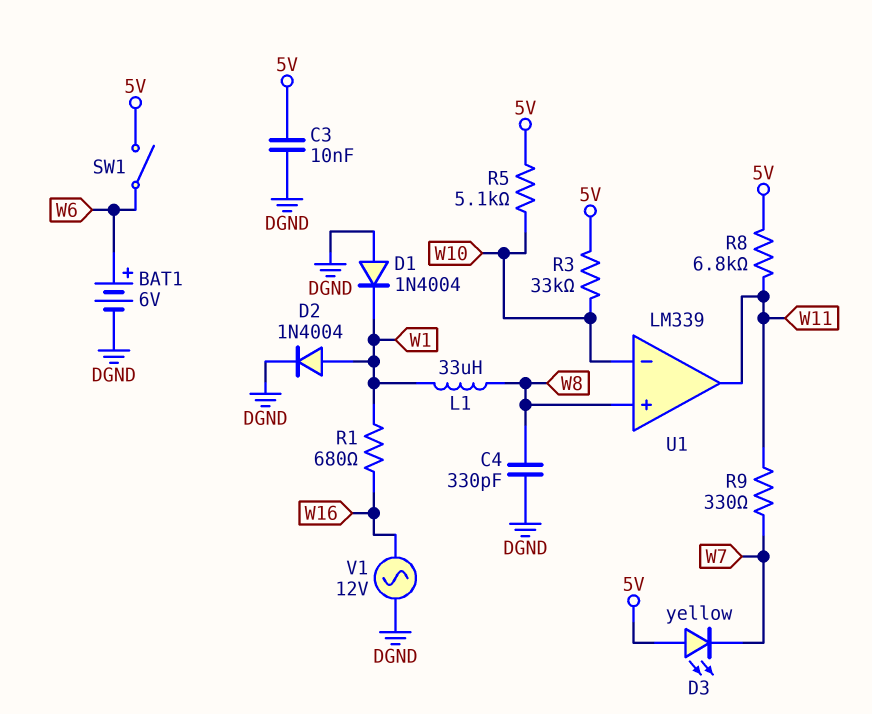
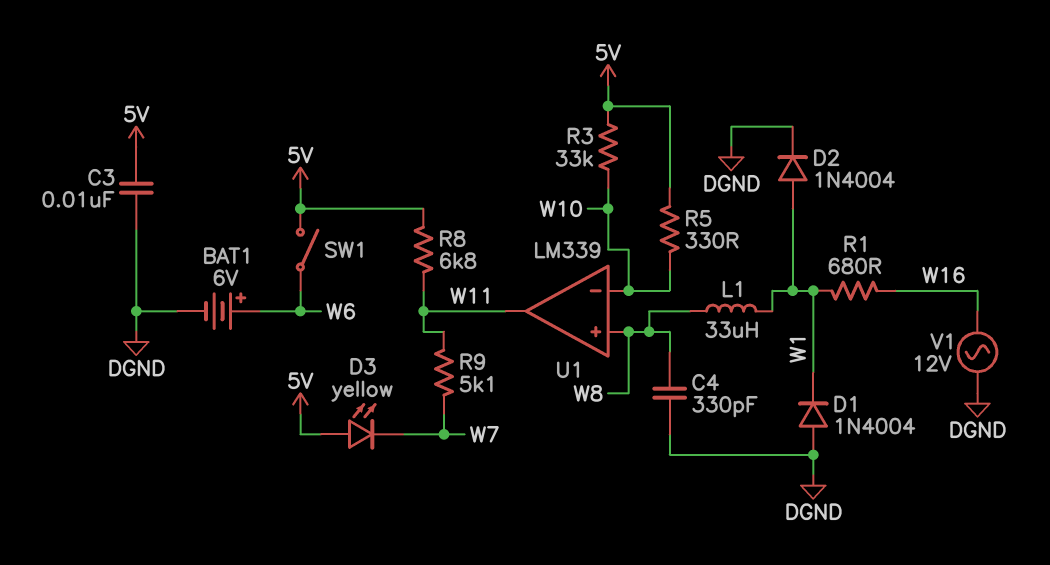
R5: 5.1k (5V, W10) -> 330 (5V, W10)
R9: 330 (W7, W11) -> 5.1k (W7, W11)

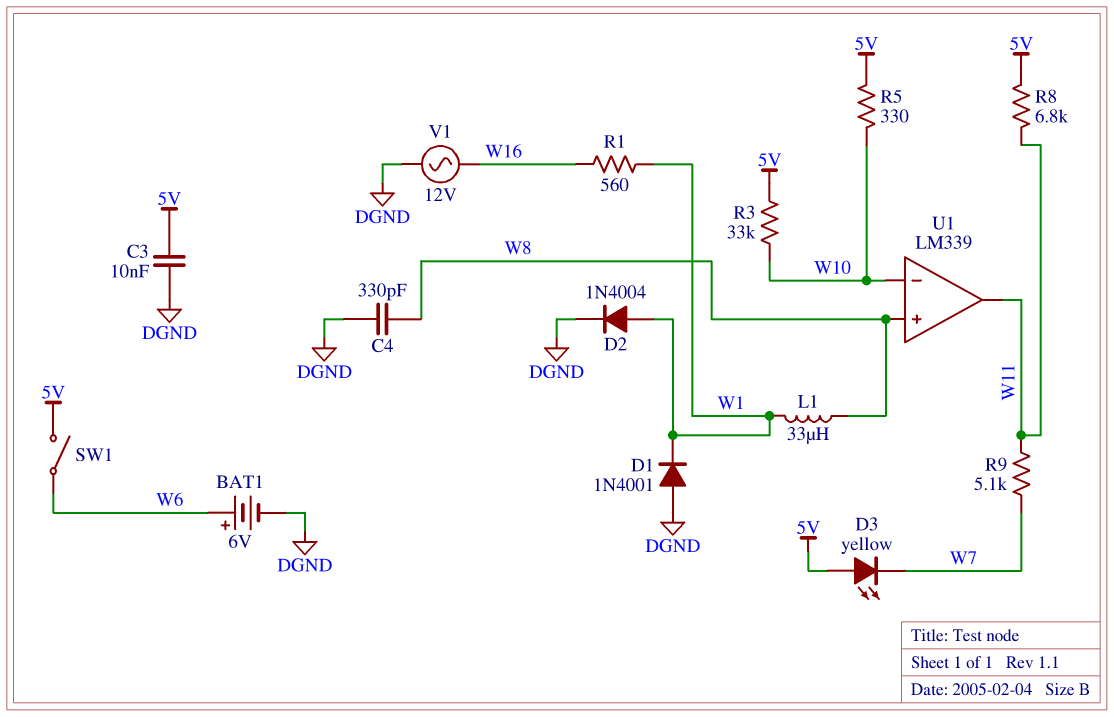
D1: diode 1N4004 (A DGND, K W1) -> diode 1N4001 (A DGND, K W1)
R1: 680 (W1, W16) -> 560 (W1, W16)

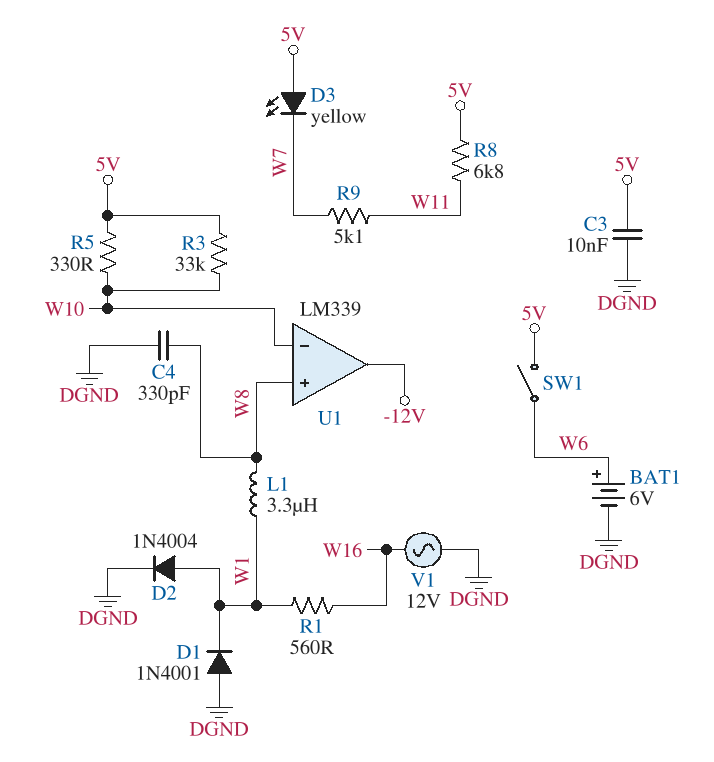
L1: 33uH (W1, W8) -> 3.3uH (W1, W8)
U1 pin out: W11 -> -12V

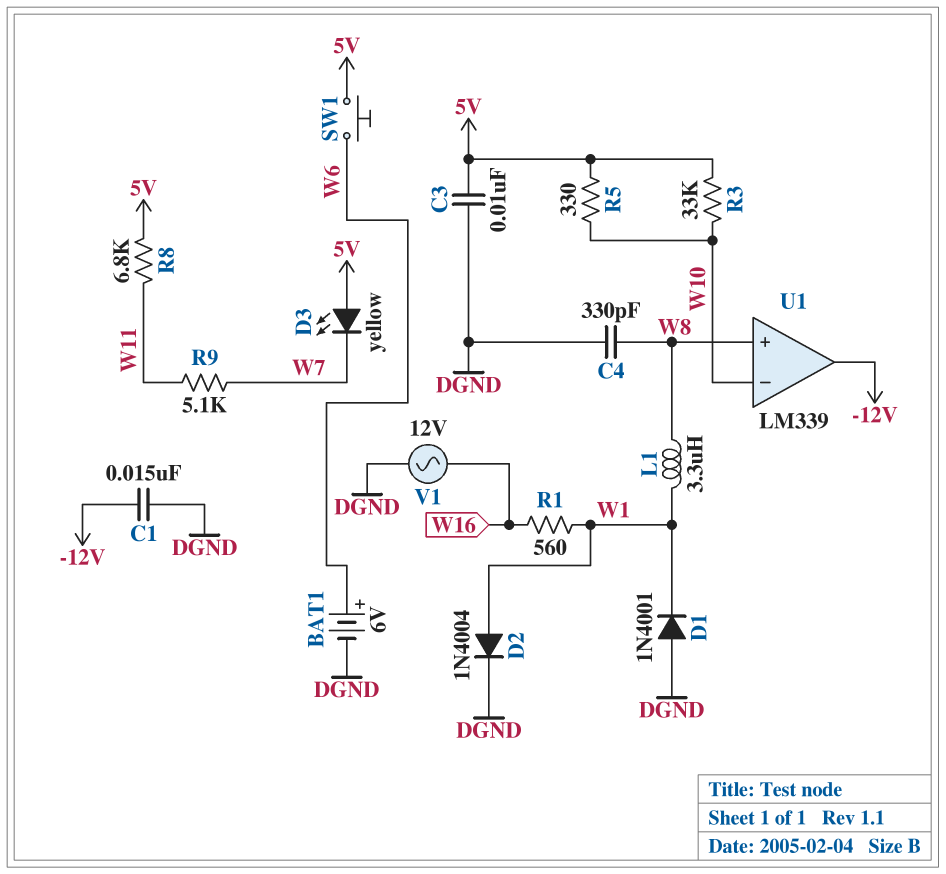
C1: none -> 15nF (-12V, DGND)
SW1: switch (5V, W6) -> button (5V, W6)

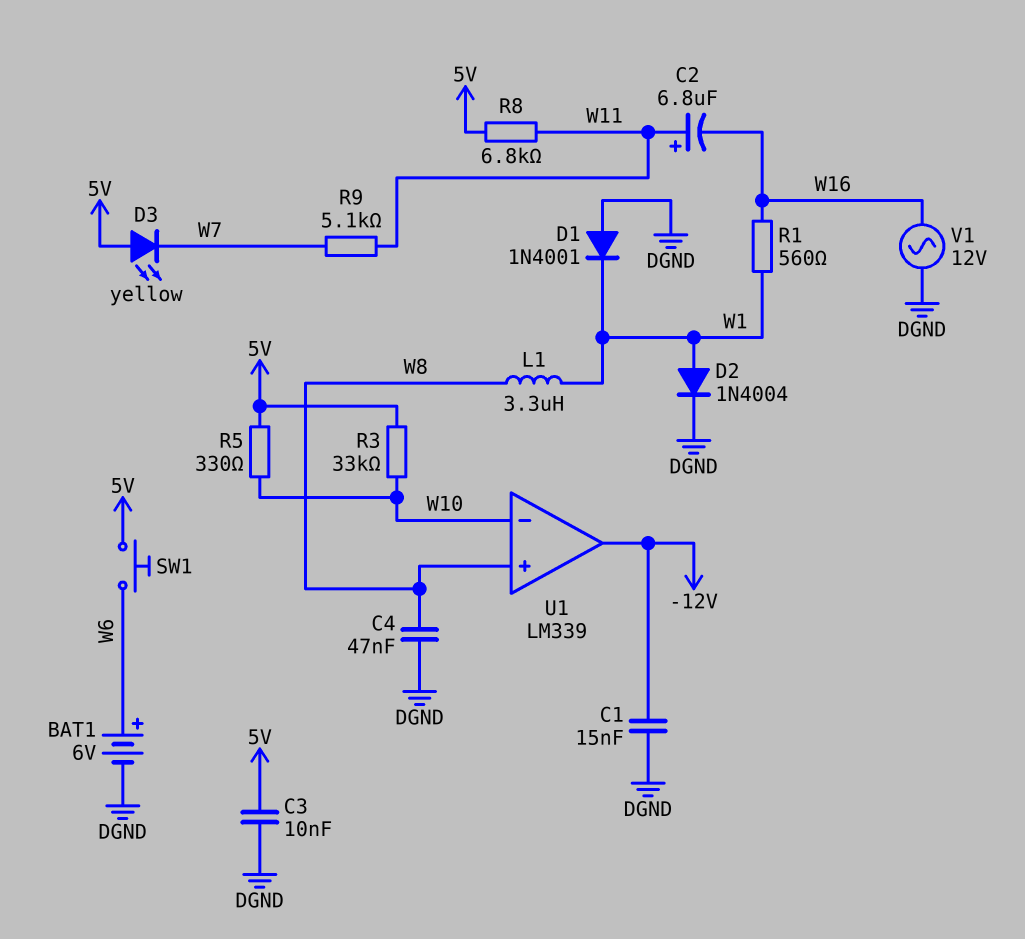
C2: none -> 6.8uF (plus W11, minus W16)
C4: 330pF (DGND, W8) -> 47nF (DGND, W8)

